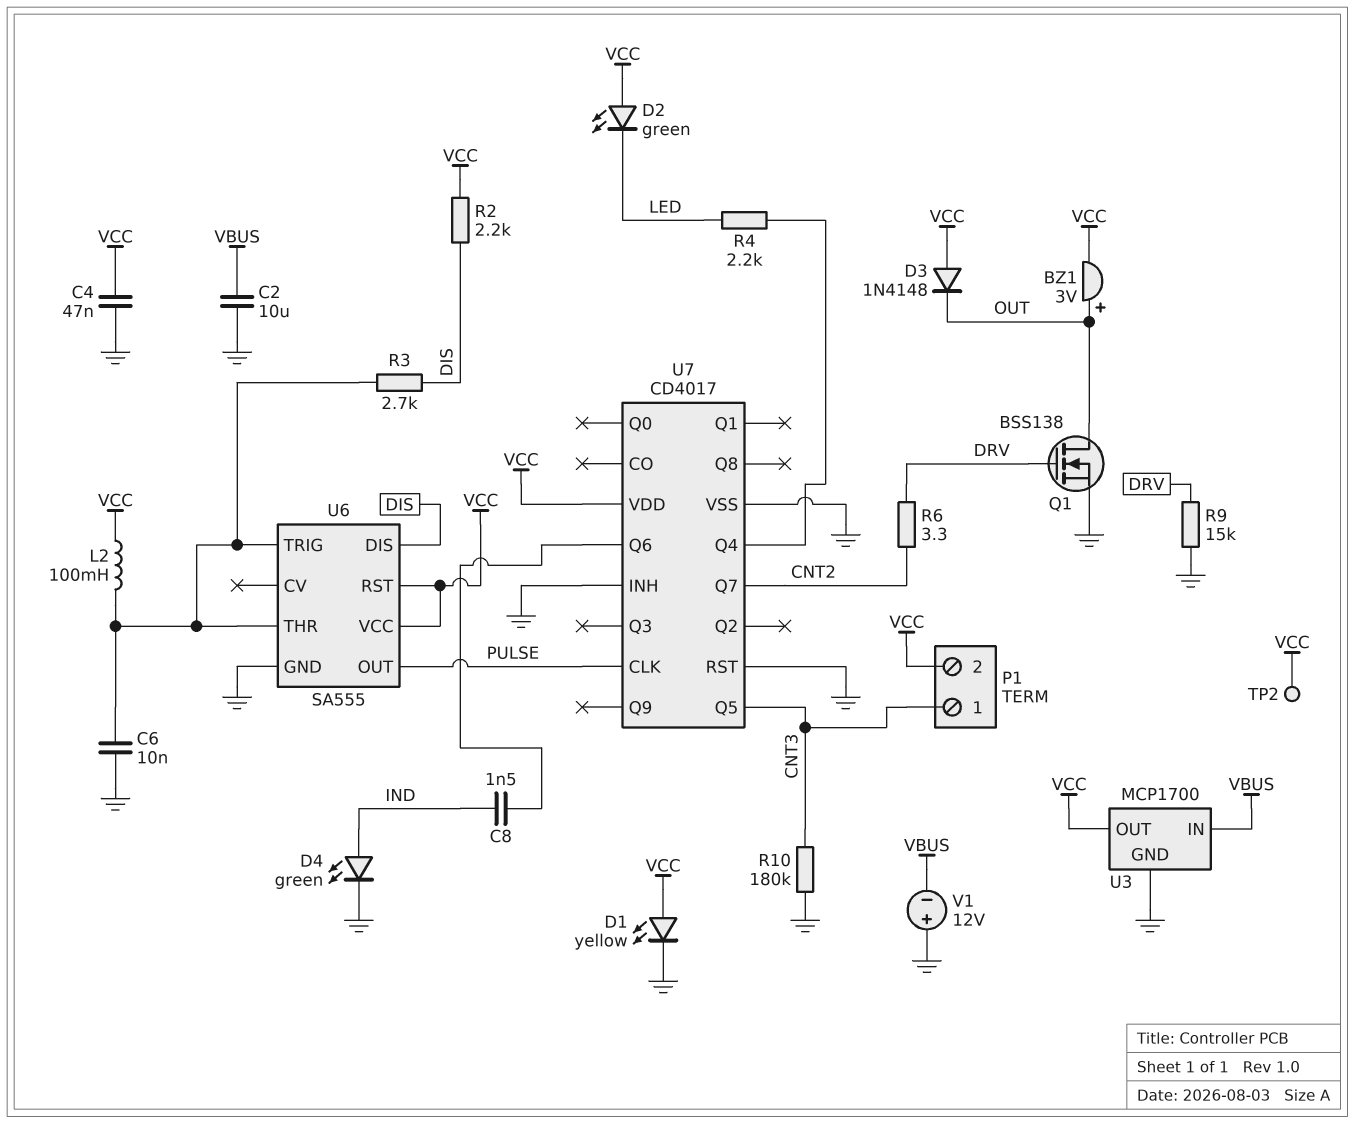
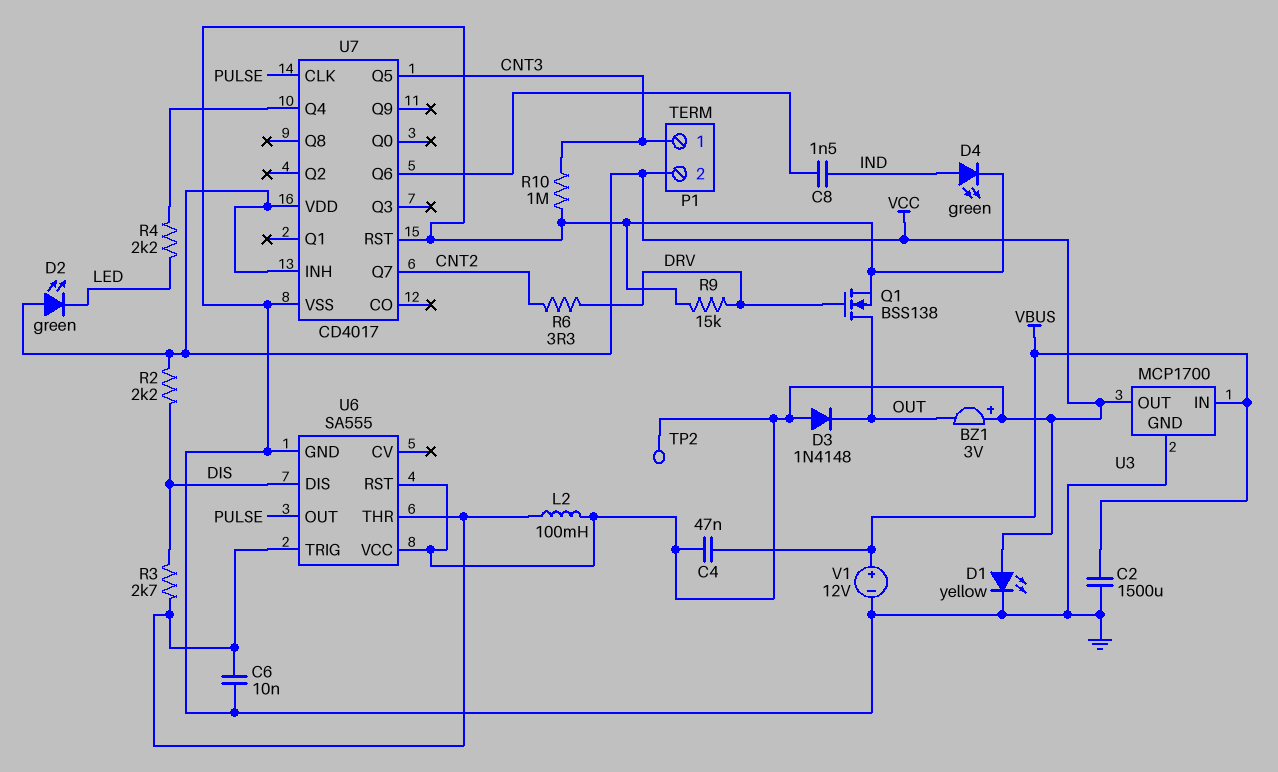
BZ1: buzzer 3V (plus OUT, minus VCC) -> buzzer 3V (plus VCC, minus OUT)
C2: 10uF (GND, VBUS) -> 1500uF (GND, VBUS)
C4: 47nF (GND, VCC) -> 47nF (VBUS, VCC)
R10: 180k (CNT3, GND) -> 1M (CNT3, GND)
U7 pin INH: GND -> VCC
V1: 12V (plus GND, minus VBUS) -> 12V (plus VBUS, minus GND)

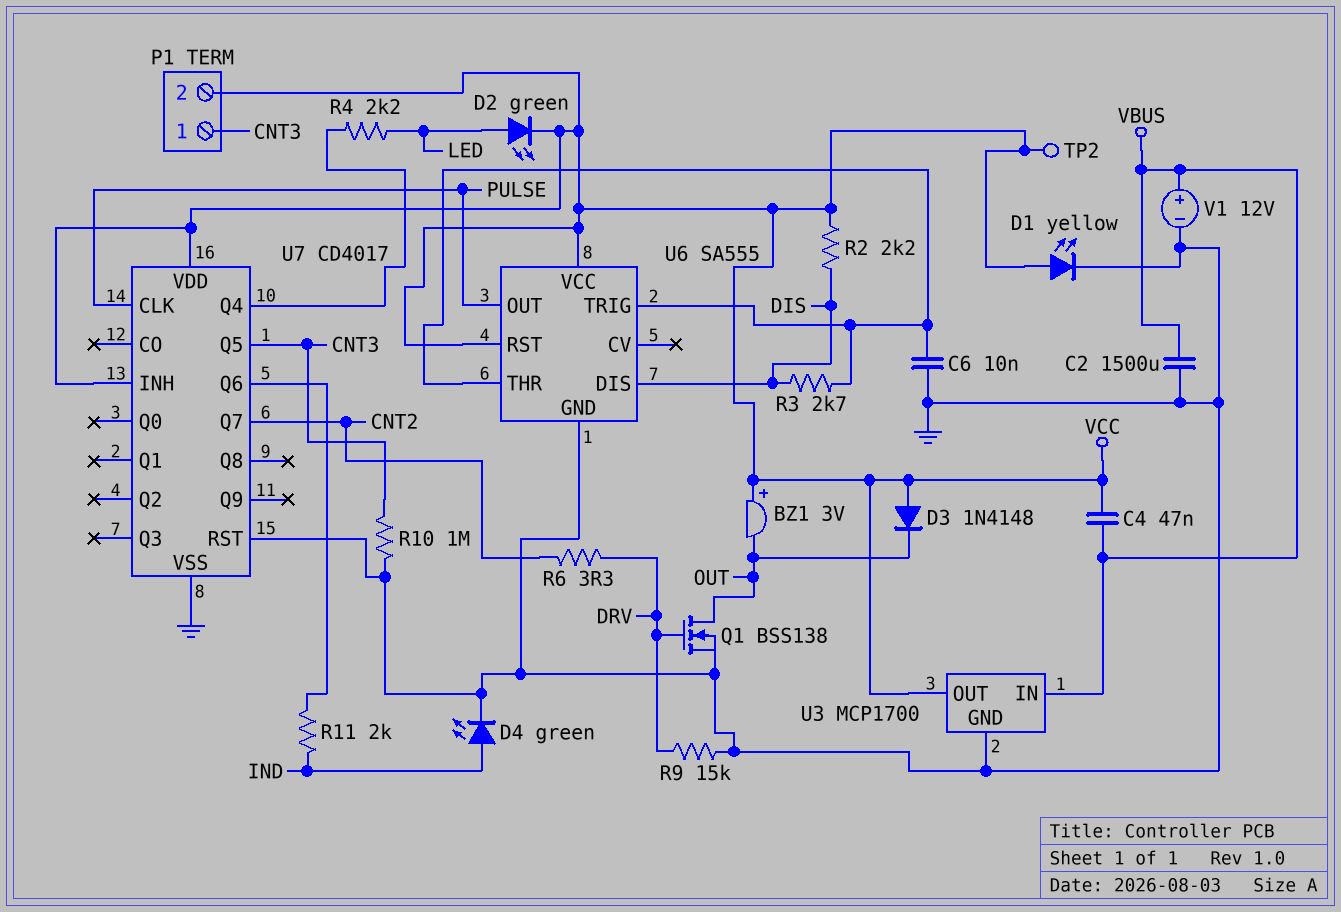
C8: 1.5nF (IND, U7/Q6) -> none
D2: LED green (A VCC, K LED) -> LED green (A LED, K VCC)
L2: 100mH (U6/THR, VCC) -> none
R11: none -> 2k (IND, U7/Q6)

